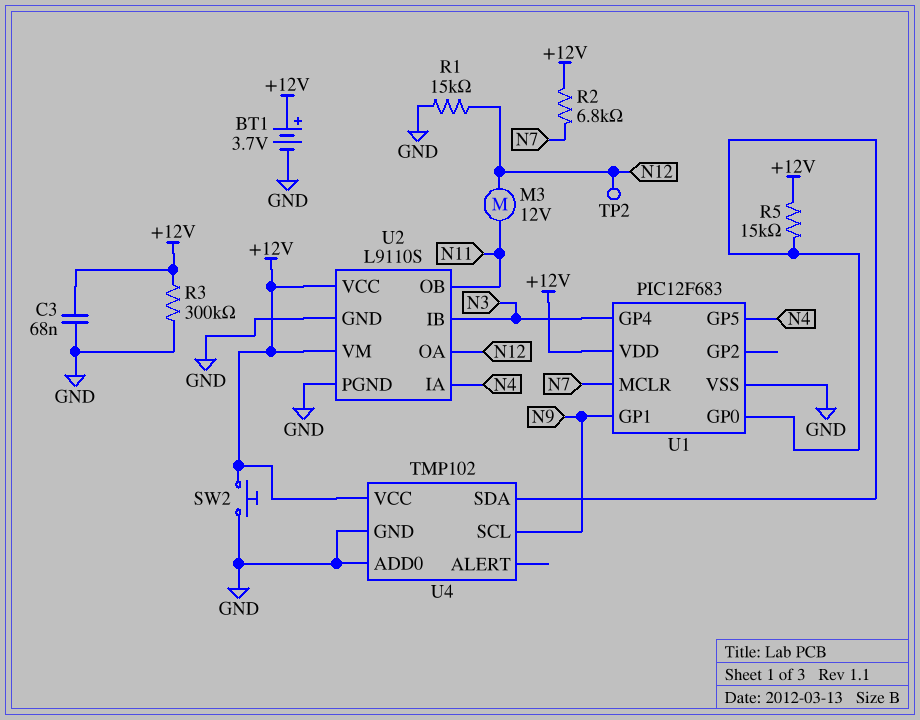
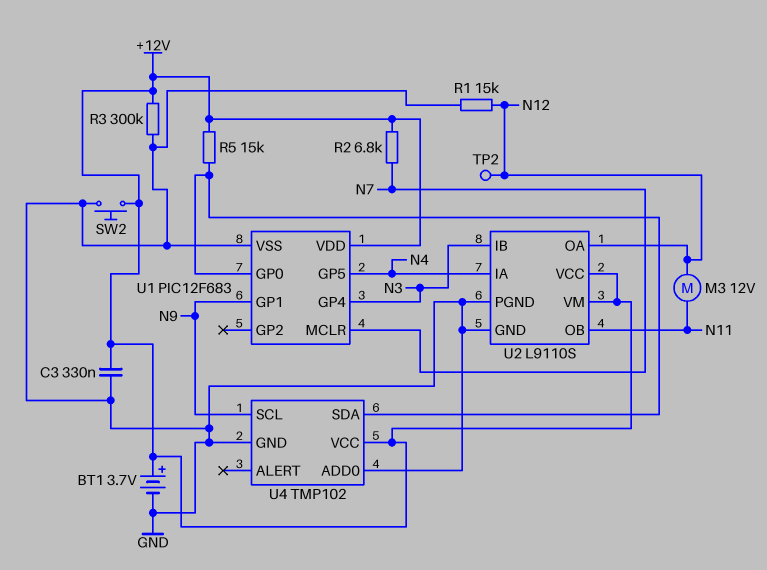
C3: 68nF (+12V, GND) -> 330nF (+12V, GND)

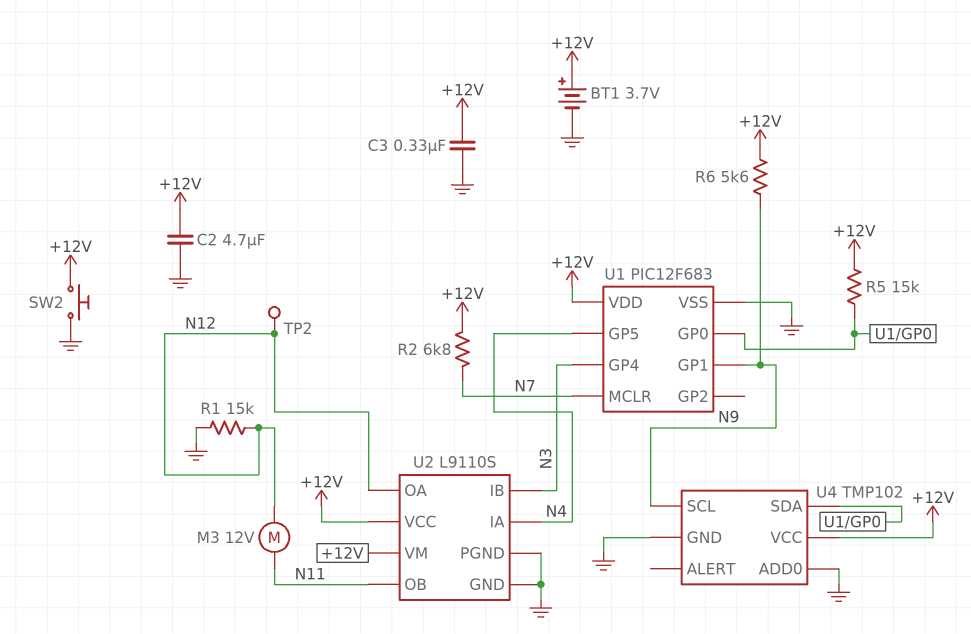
C2: none -> 4.7uF (+12V, GND)
R3: 300k (+12V, GND) -> none
R6: none -> 5.6k (+12V, N9)

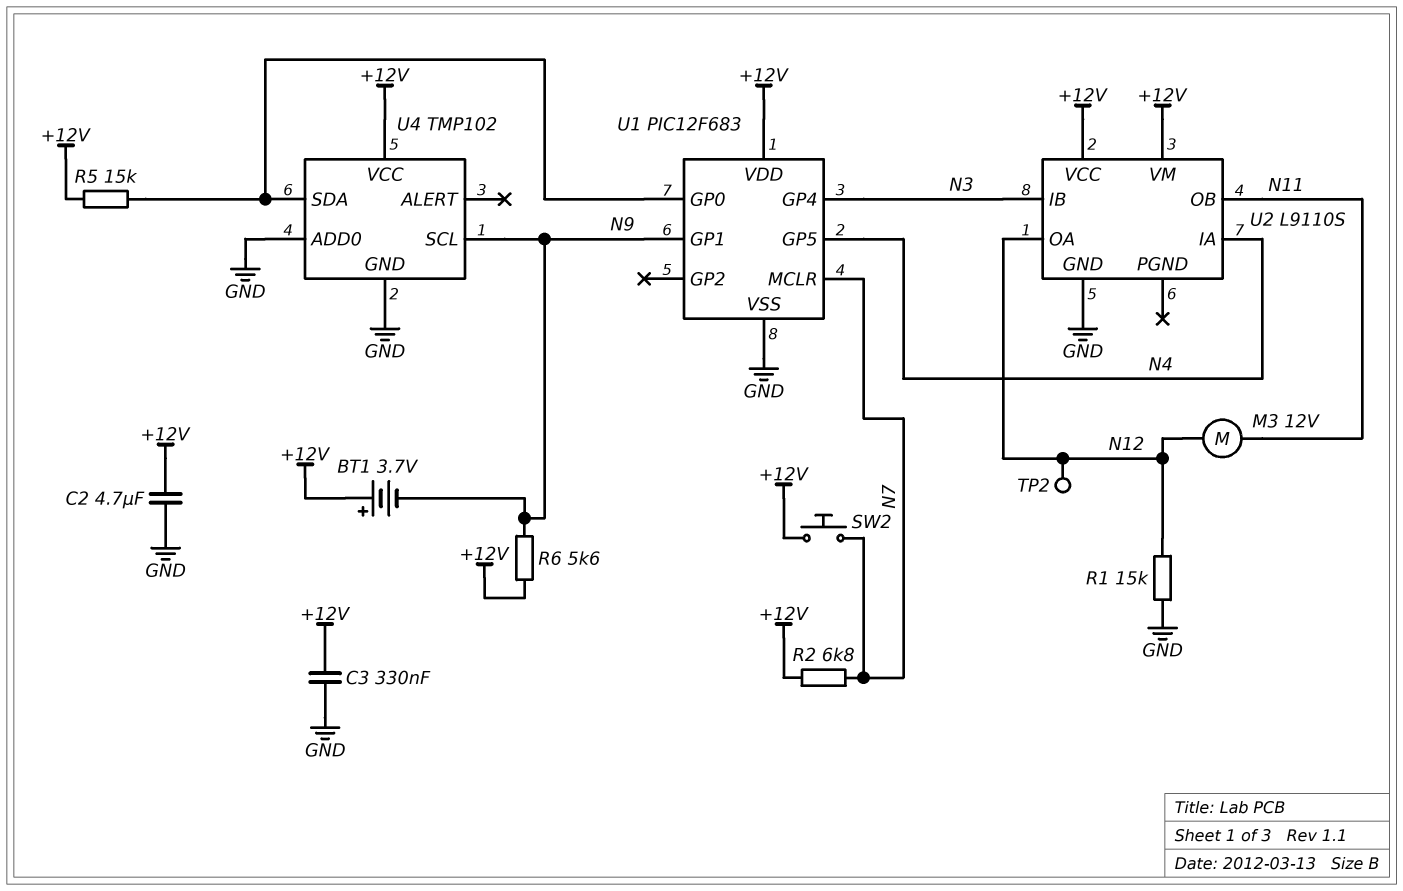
BT1: 3.7V (plus +12V, minus GND) -> 3.7V (plus +12V, minus N9)
SW2: button (+12V, GND) -> button (+12V, N7)
U2 pin PGND: GND -> none

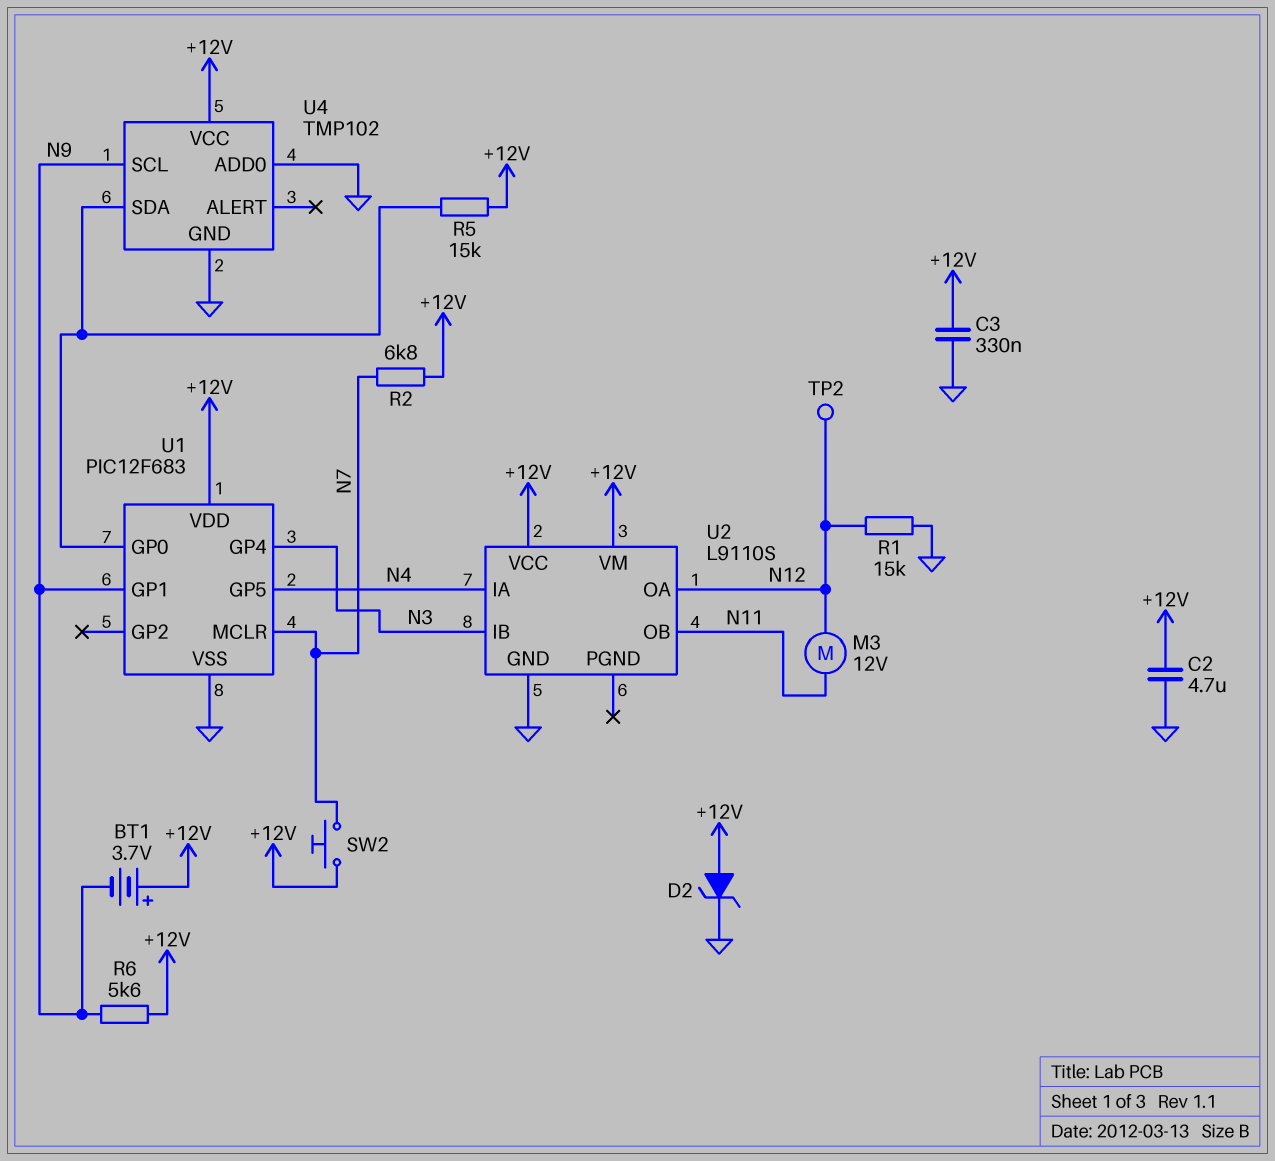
D2: none -> zener (A +12V, K GND)

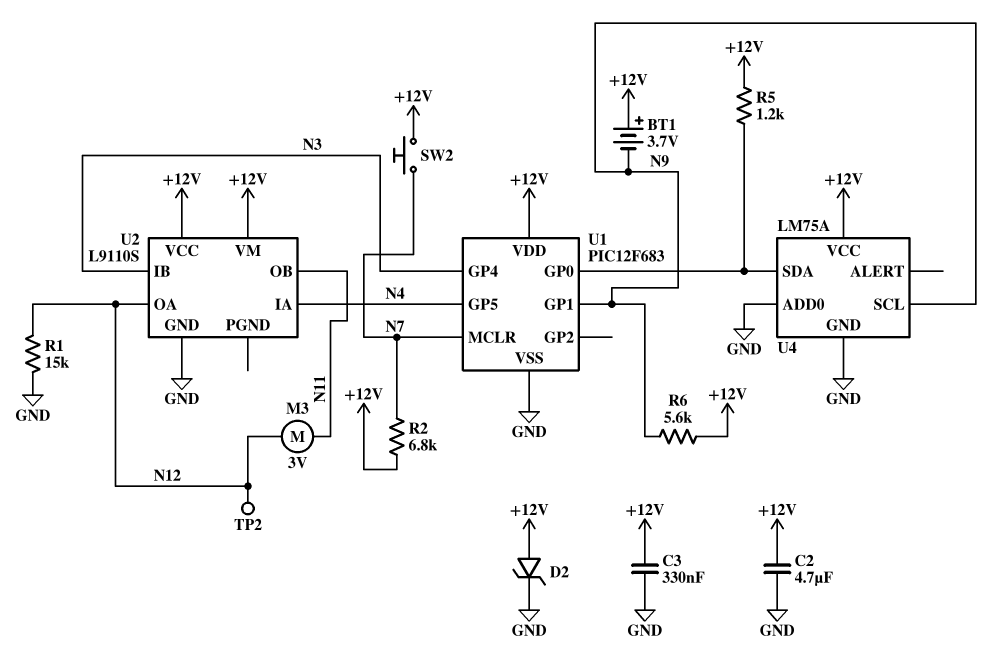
M3: motor 12V (N11, N12) -> motor 3V (N11, N12)
R5: 15k (+12V, U1/GP0) -> 1.2k (+12V, U1/GP0)
U4: TMP102 -> LM75A

